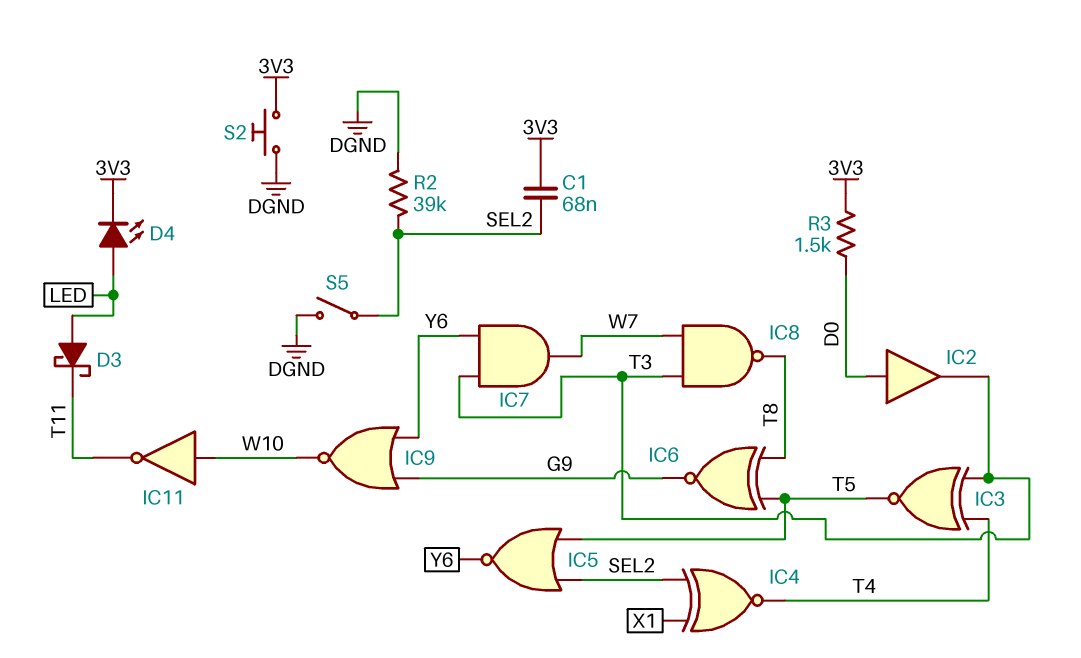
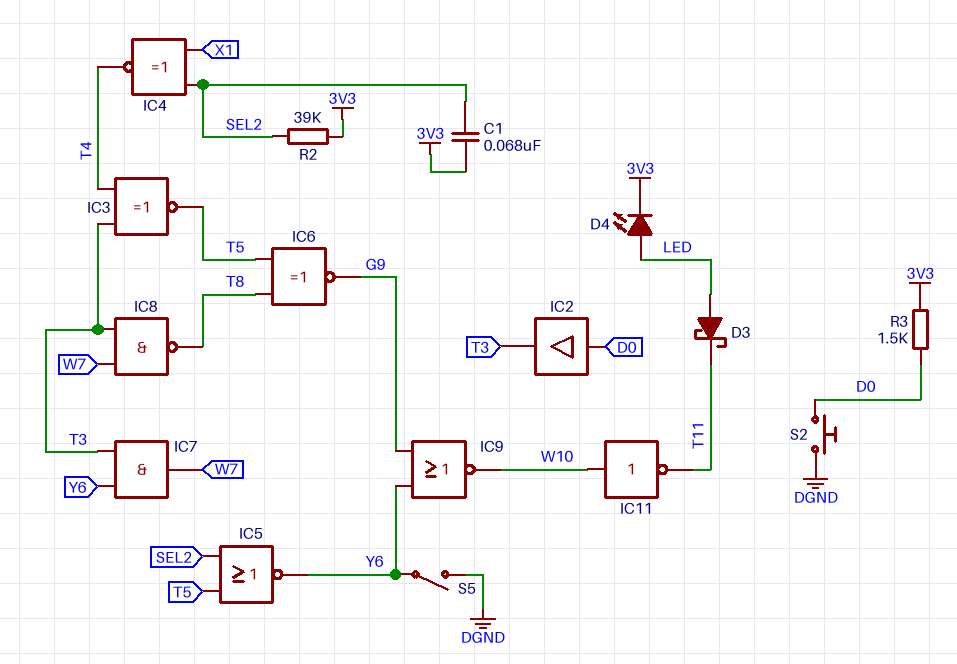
R2: 39k (DGND, SEL2) -> 39k (3V3, SEL2)
S2: button (3V3, DGND) -> button (D0, DGND)
S5: switch (DGND, SEL2) -> switch (DGND, Y6)

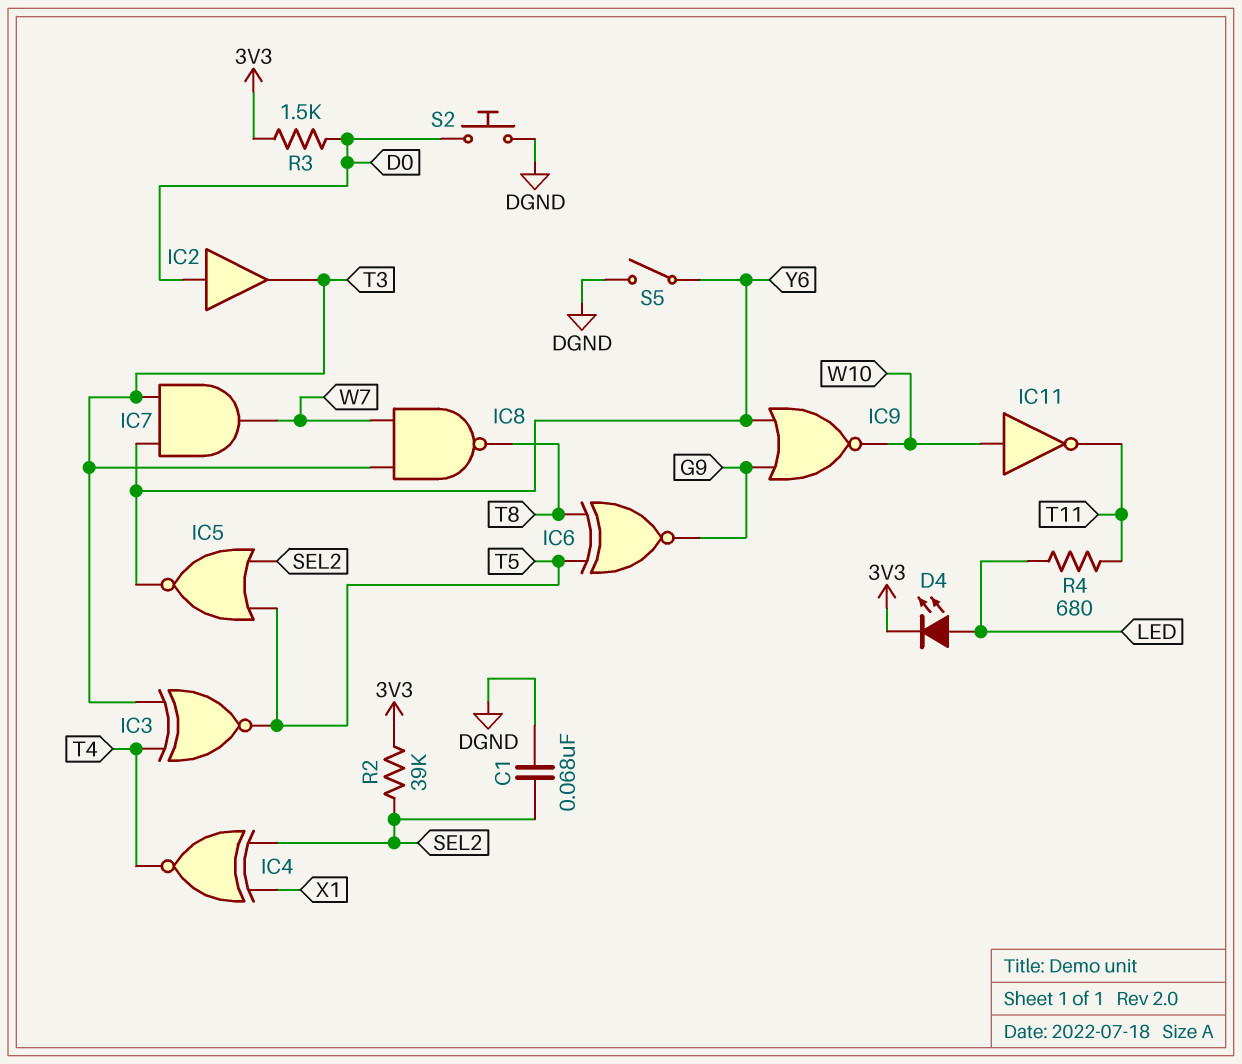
C1: 68nF (3V3, SEL2) -> 68nF (DGND, SEL2)
D3: schottky (A LED, K T11) -> none
R4: none -> 680 (LED, T11)

